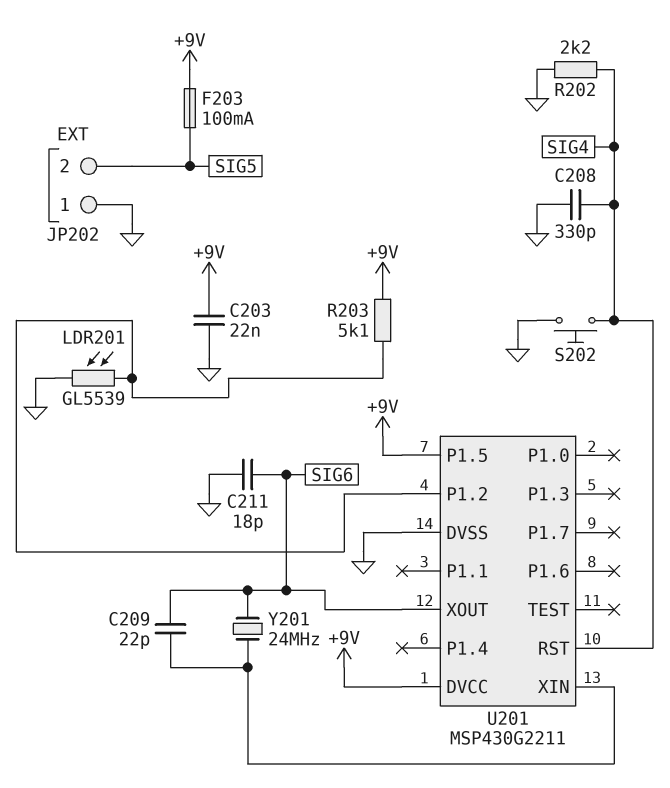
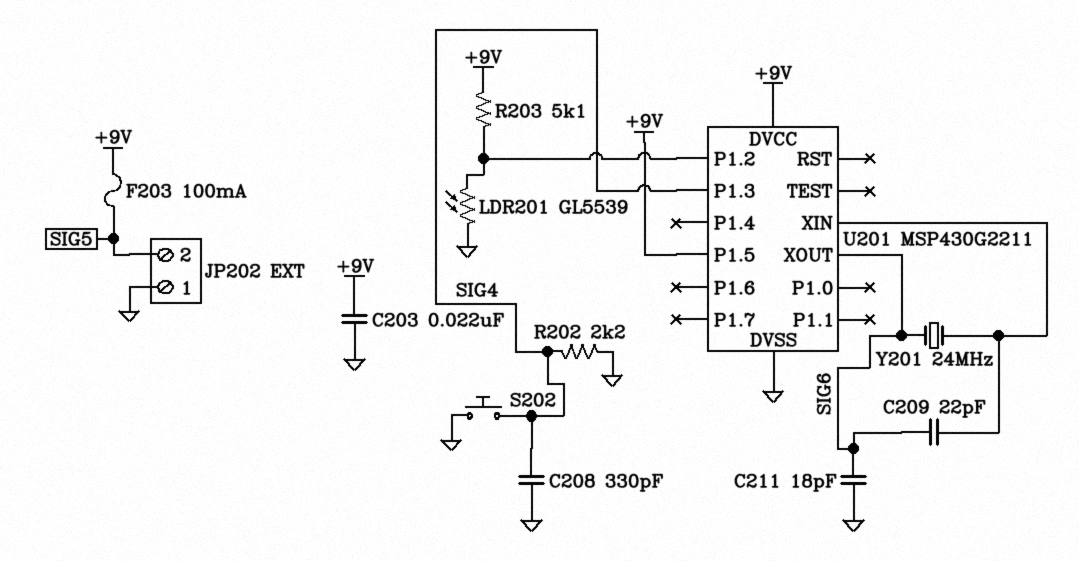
U201 pin P1.3: none -> SIG4
U201 pin RST: SIG4 -> none

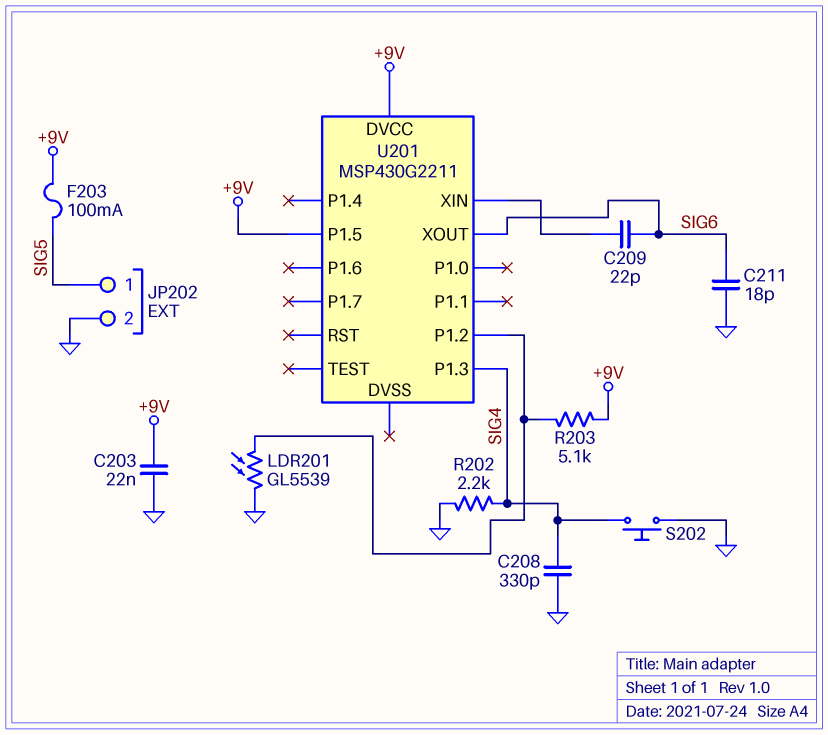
JP202 pin 1: GND -> SIG5
JP202 pin 2: SIG5 -> GND
U201 pin DVSS: GND -> none
Y201: 24MHz (SIG6, U201/XIN) -> none

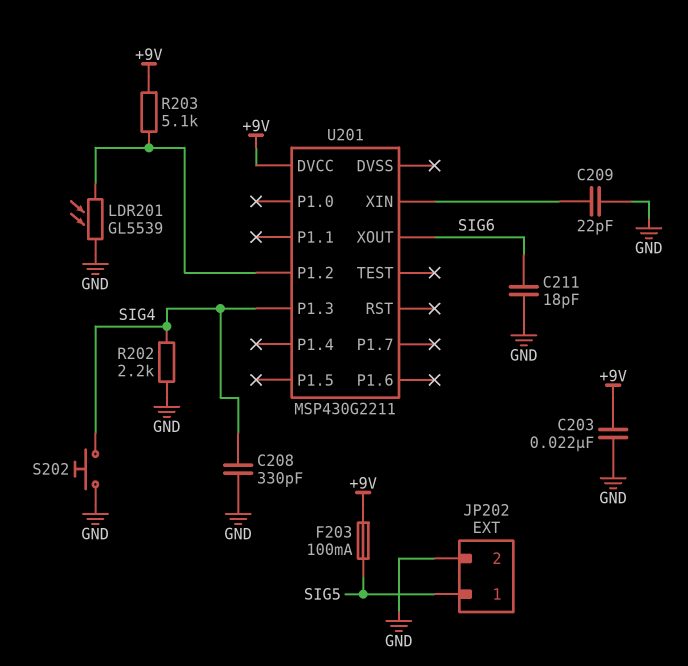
C209: 22pF (SIG6, U201/XIN) -> 22pF (GND, U201/XIN)
U201 pin P1.5: +9V -> none

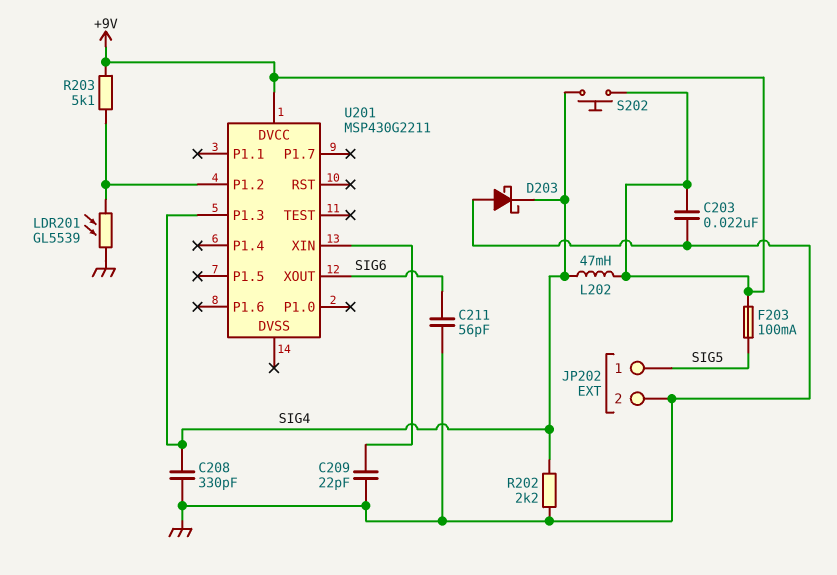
C211: 18pF (GND, SIG6) -> 56pF (GND, SIG6)
D203: none -> schottky (A GND, K SIG4)
L202: none -> 47mH (+9V, SIG4)
S202: button (GND, SIG4) -> button (+9V, SIG4)

